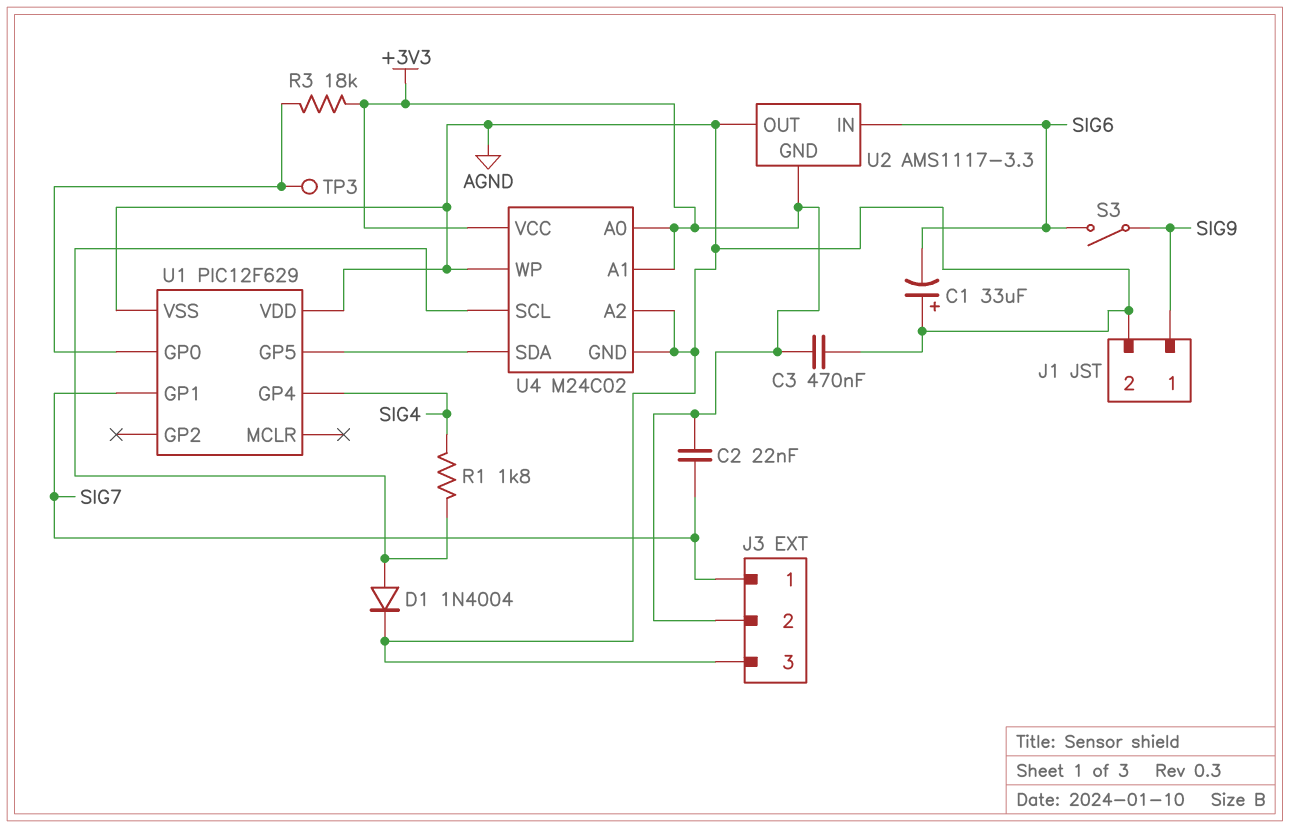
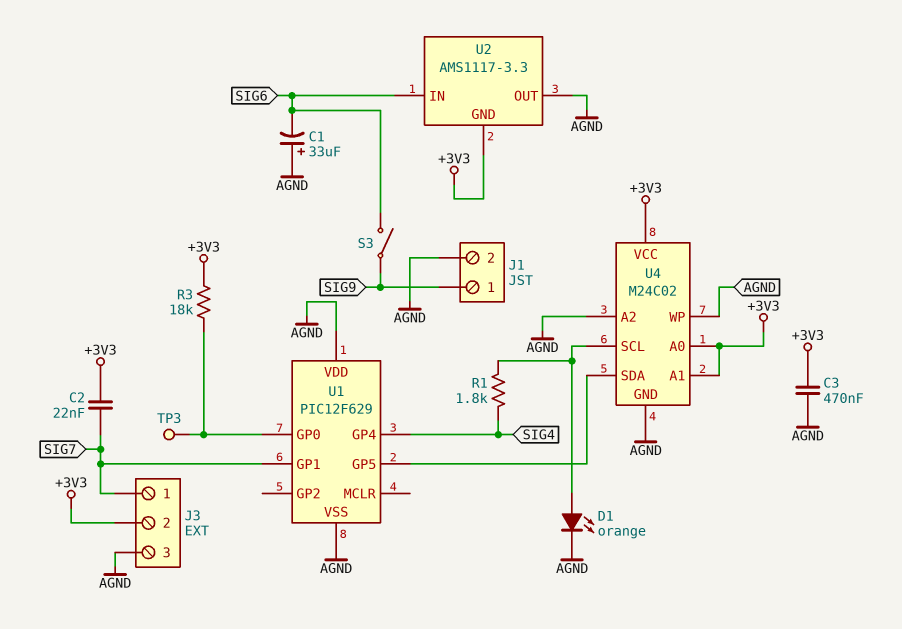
D1: diode 1N4004 (A U4/SCL, K AGND) -> LED orange (A U4/SCL, K AGND)

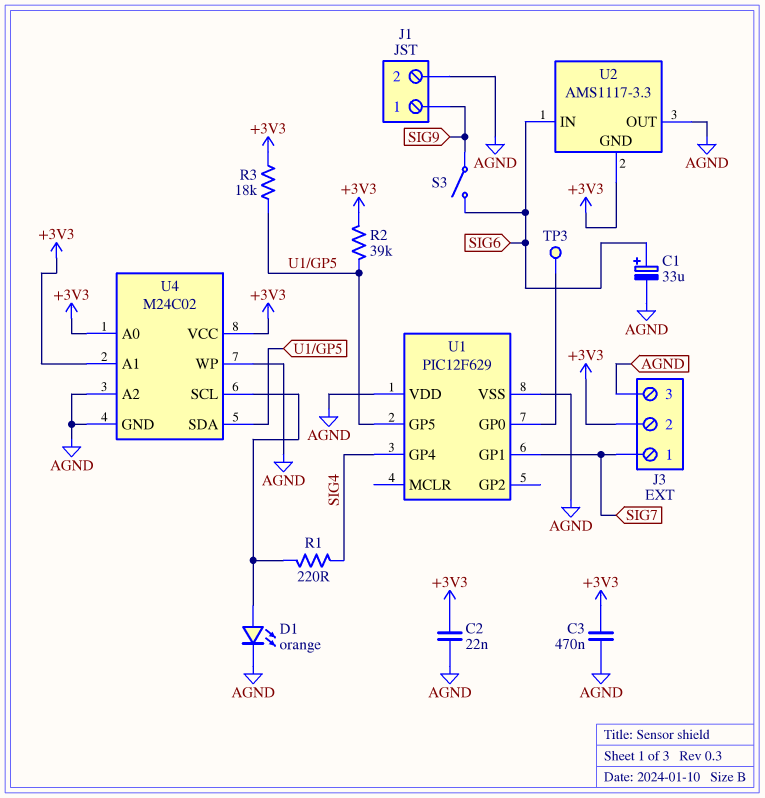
C1: 33uF (plus AGND, minus SIG6) -> 33uF (plus SIG6, minus AGND)
C2: 22nF (+3V3, SIG7) -> 22nF (+3V3, AGND)
R1: 1.8k (SIG4, U4/SCL) -> 220 (SIG4, U4/SCL)
R2: none -> 39k (+3V3, U1/GP5)
R3: 18k (+3V3, U1/GP0) -> 18k (+3V3, U1/GP5)

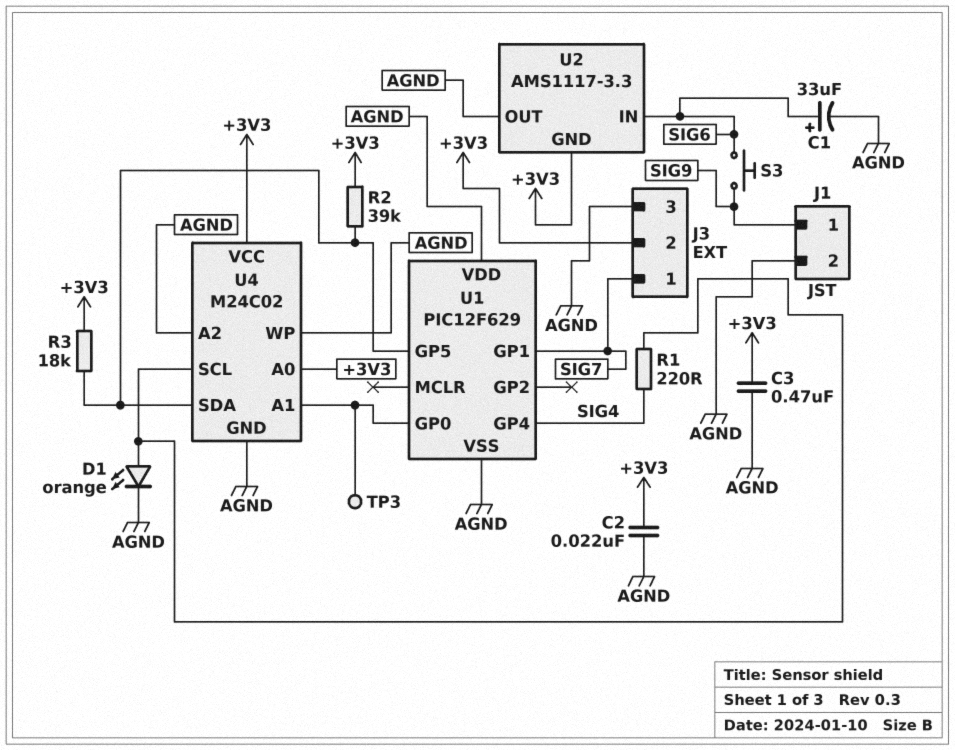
S3: switch (SIG6, SIG9) -> button (SIG6, SIG9)
U4 pin A1: +3V3 -> U1/GP0

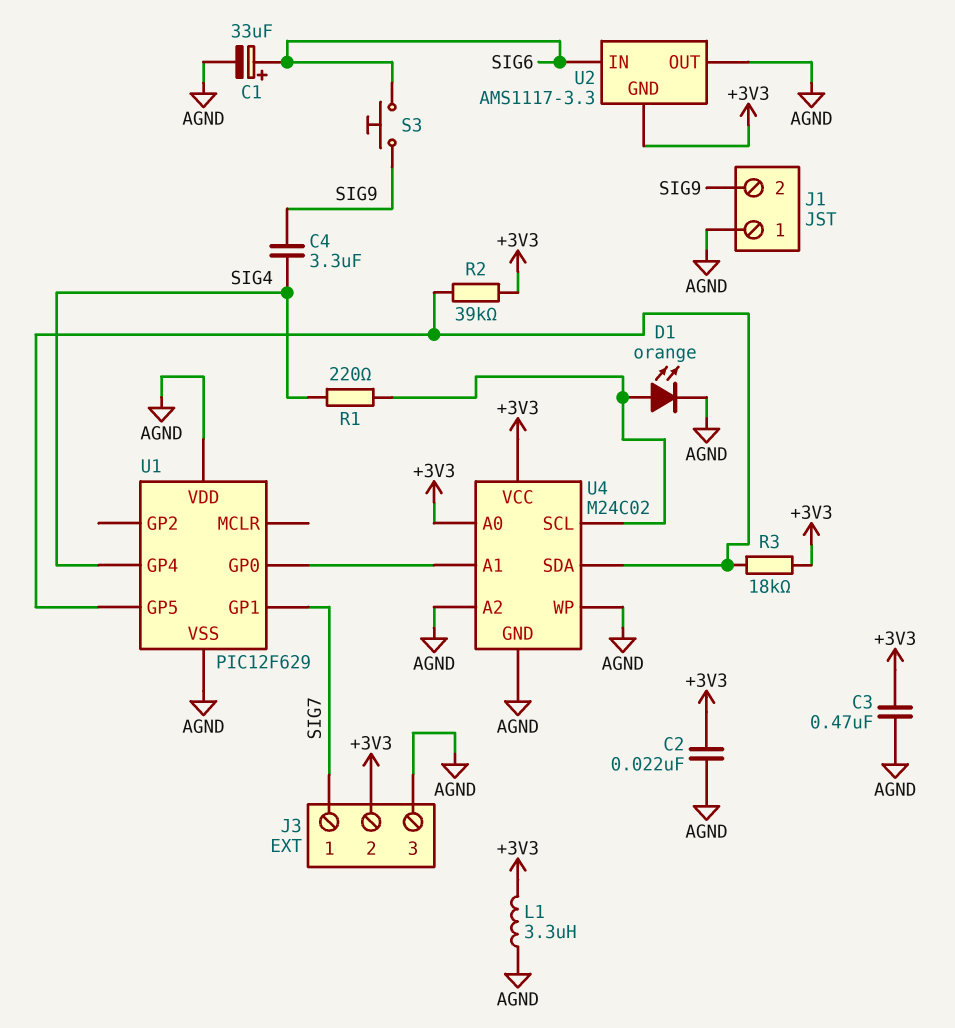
C4: none -> 3.3uF (SIG4, SIG9)
J1 pin 1: SIG9 -> AGND
J1 pin 2: AGND -> SIG9
L1: none -> 3.3uH (+3V3, AGND)
TP3: test point (U1/GP0) -> none

